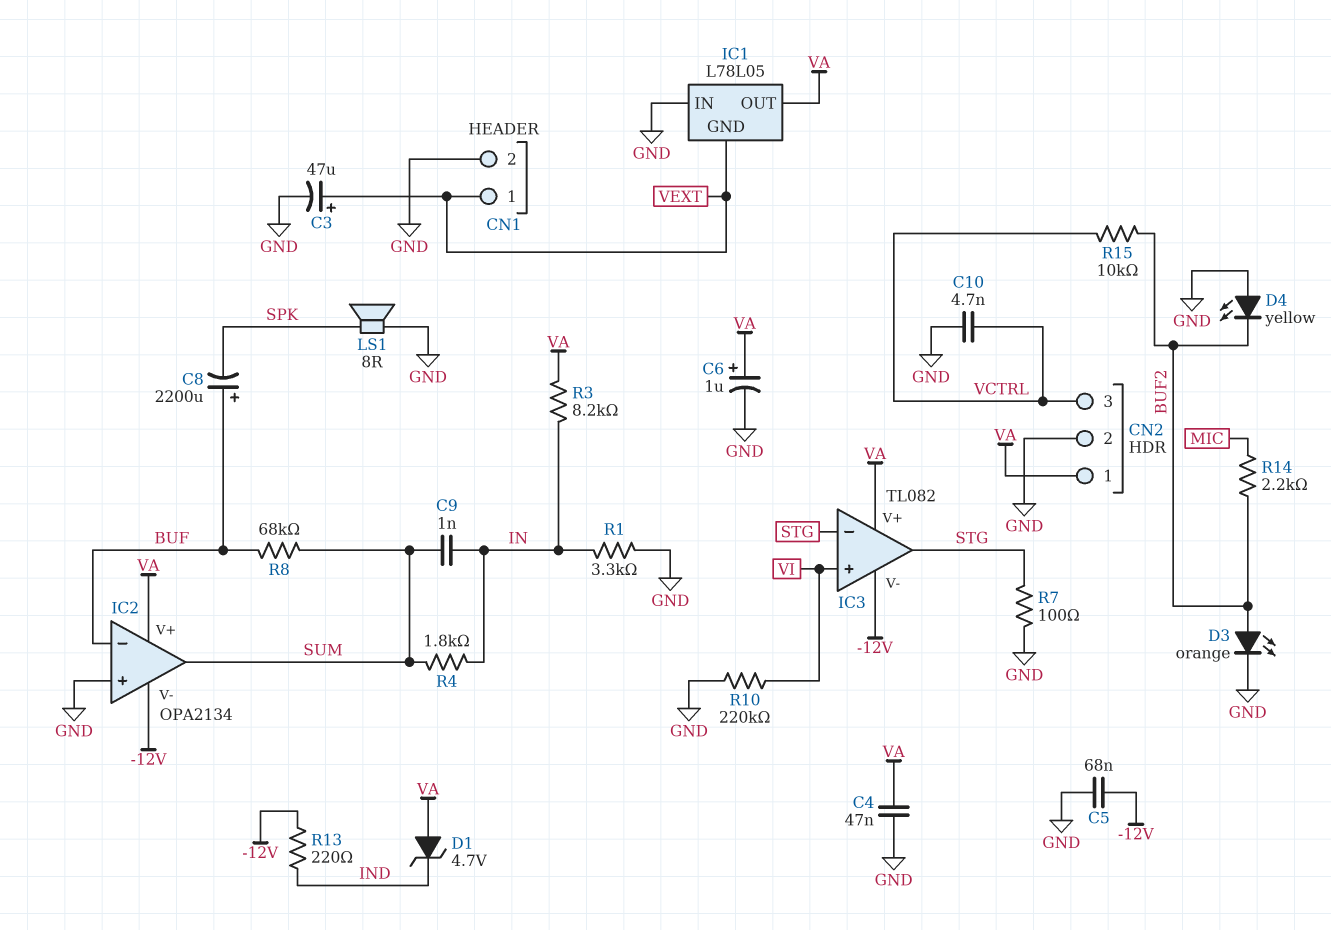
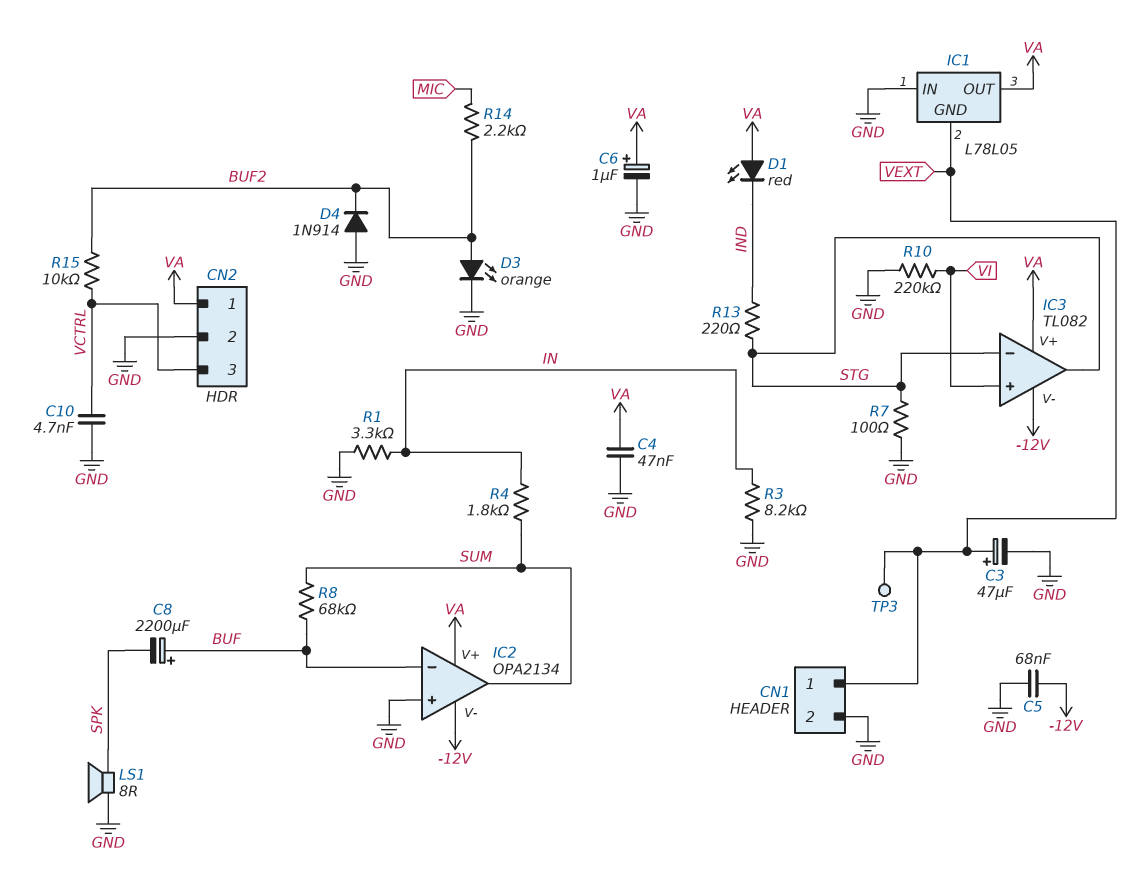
C9: 1nF (IN, SUM) -> none
D1: zener 4.7V (A VA, K IND) -> LED red (A VA, K IND)
D4: LED yellow (A GND, K BUF2) -> diode 1N914 (A GND, K BUF2)
R3: 8.2k (IN, VA) -> 8.2k (GND, IN)
R13: 220 (-12V, IND) -> 220 (IND, STG)
TP3: none -> test point (VEXT)

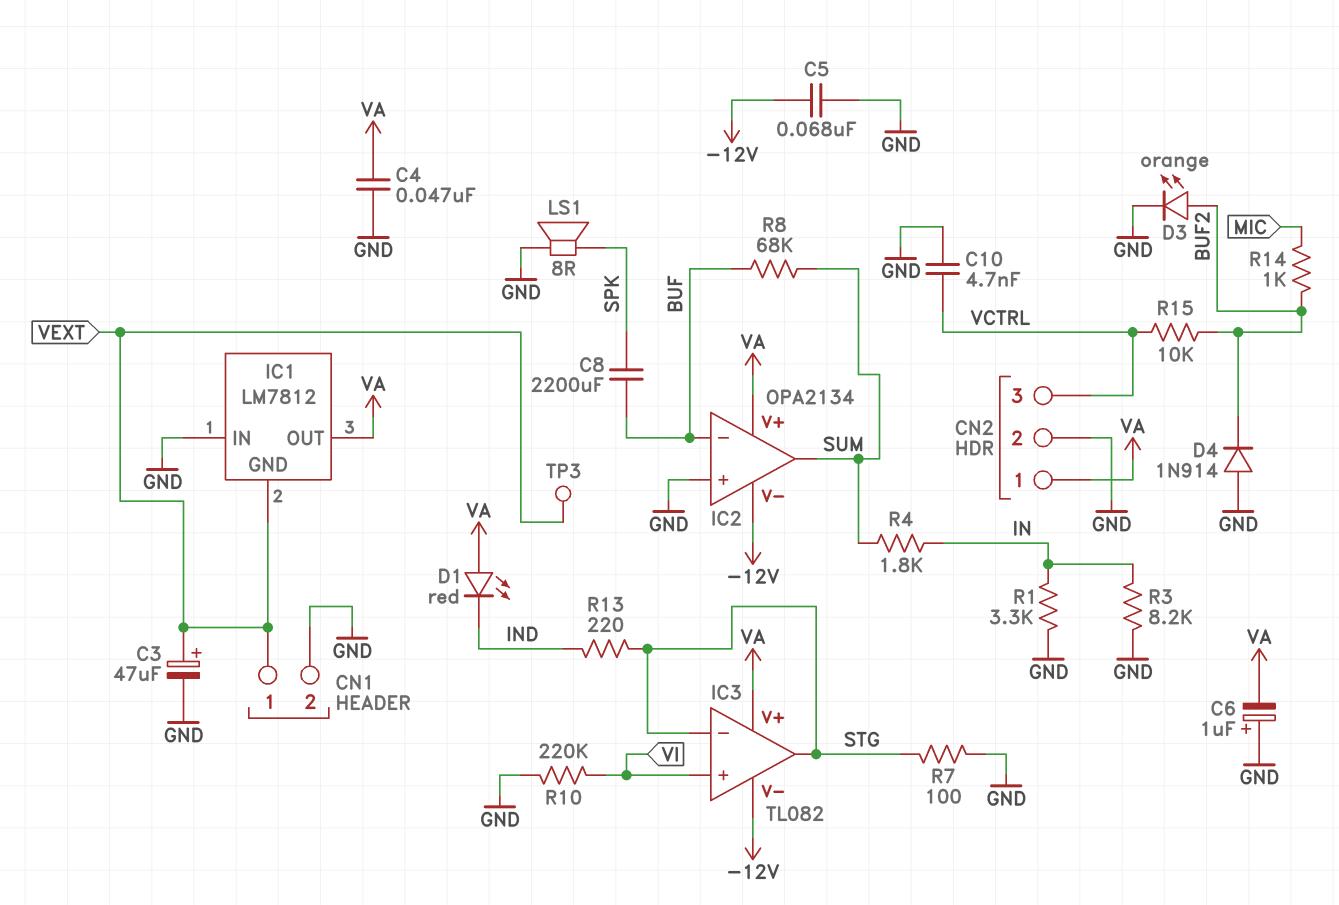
C6: 1uF (plus VA, minus GND) -> 1uF (plus GND, minus VA)
C8: 2200uF (plus BUF, minus SPK) -> 2200uF (BUF, SPK)
IC1: L78L05 -> LM7812
R14: 2.2k (BUF2, MIC) -> 1k (BUF2, MIC)

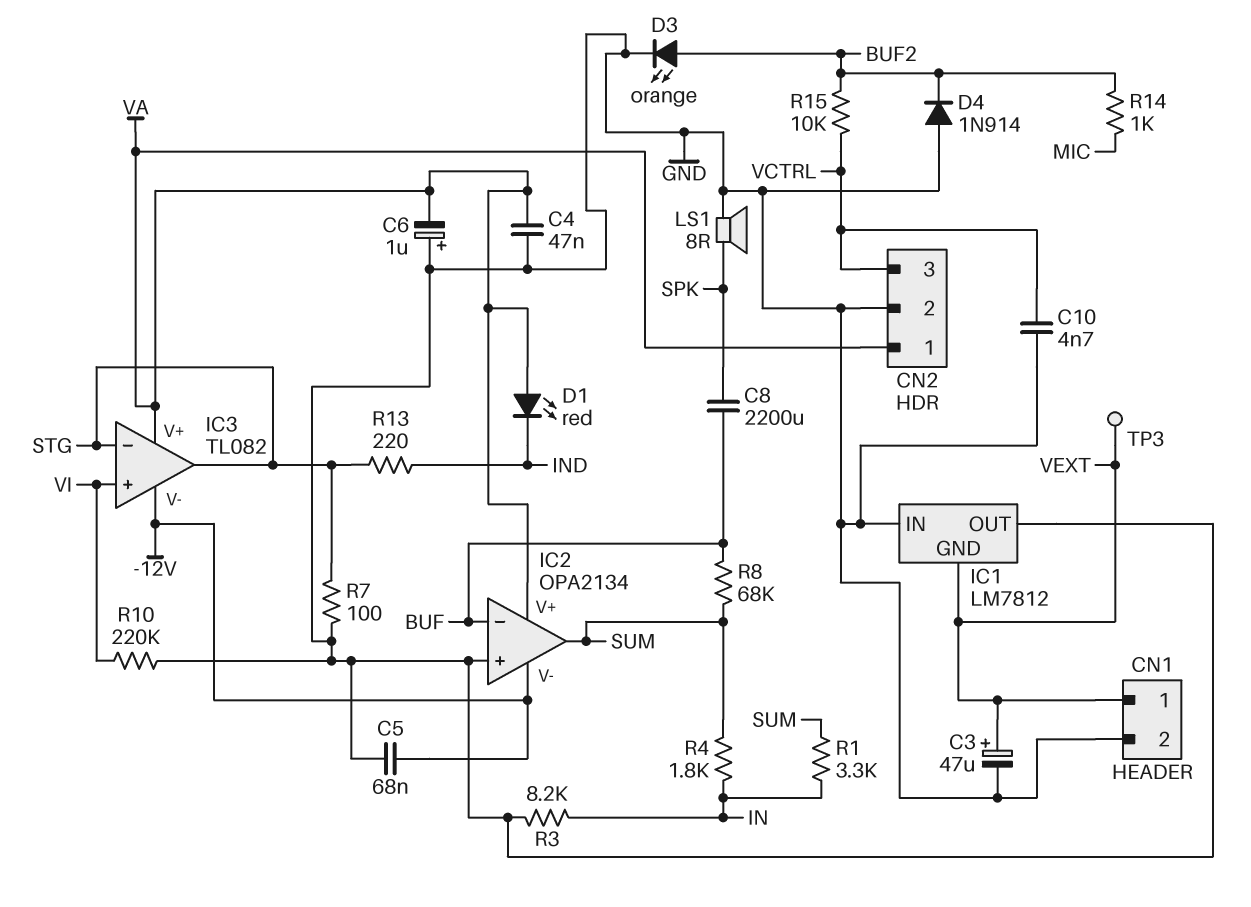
IC1 pin OUT: VA -> GND
R1: 3.3k (GND, IN) -> 3.3k (IN, SUM)

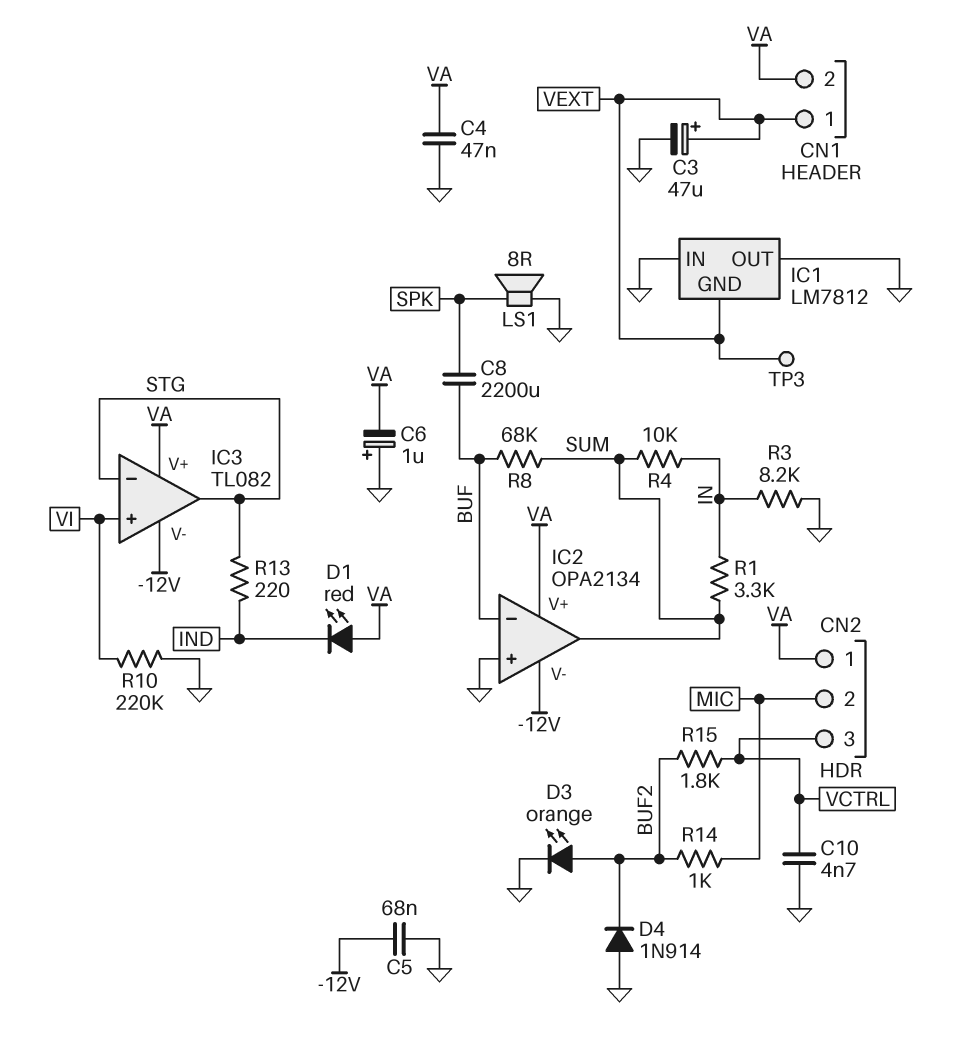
CN1 pin 2: GND -> VA
CN2 pin 2: GND -> MIC
R4: 1.8k (IN, SUM) -> 10k (IN, SUM)
R7: 100 (GND, STG) -> none
R15: 10k (BUF2, VCTRL) -> 1.8k (BUF2, VCTRL)

